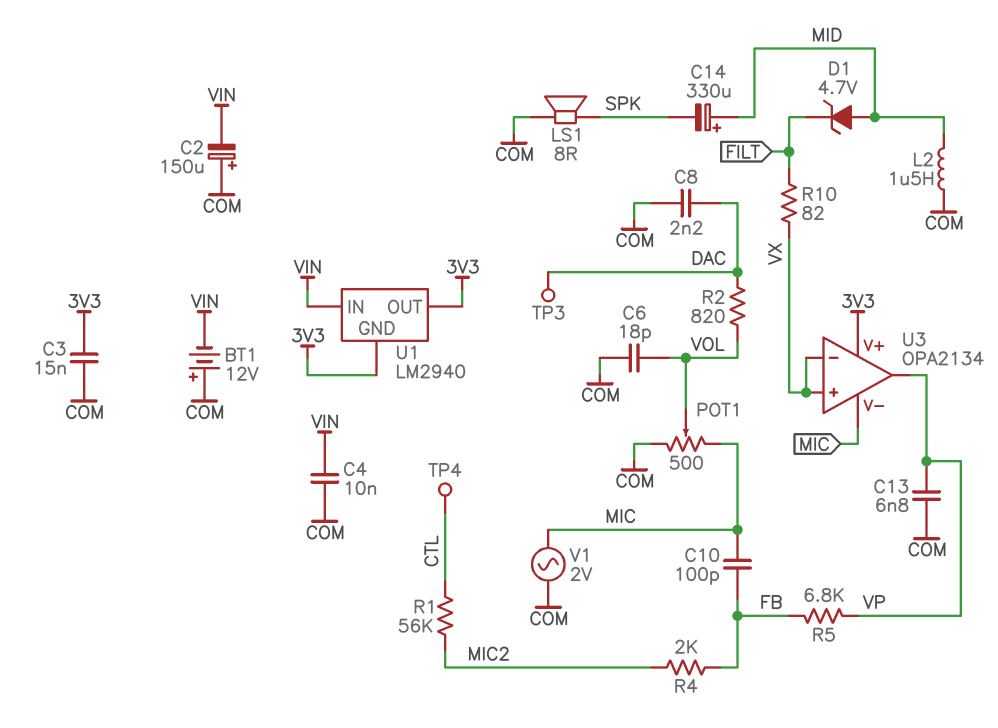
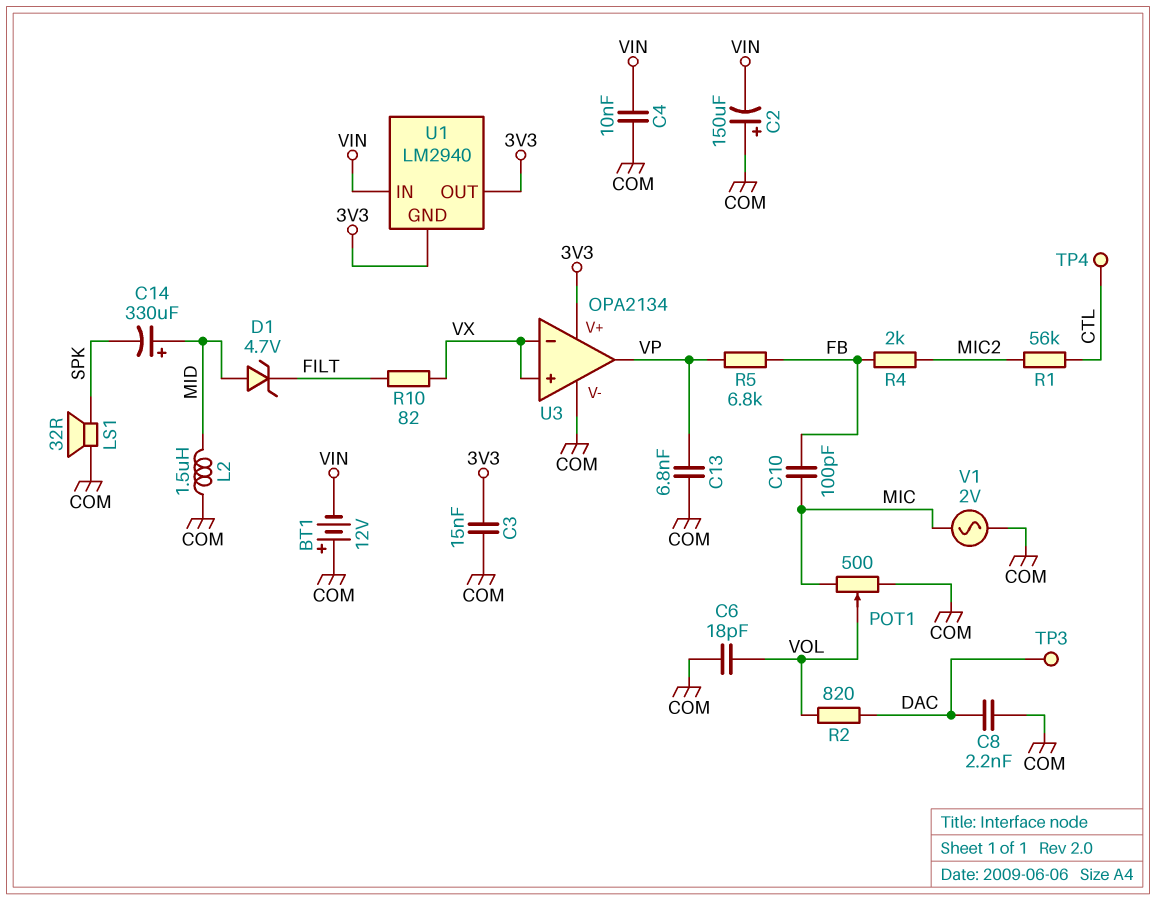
LS1: speaker 8R (COM, SPK) -> speaker 32R (COM, SPK)
U3 pin V-: MIC -> COM

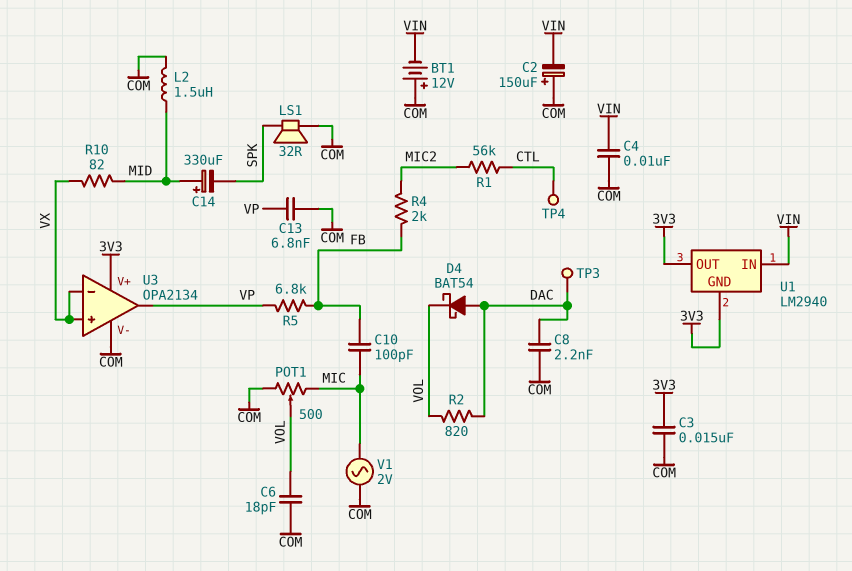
D1: zener 4.7V (A MID, K FILT) -> none
D4: none -> schottky BAT54 (A DAC, K VOL)
R10: 82 (FILT, VX) -> 82 (MID, VX)

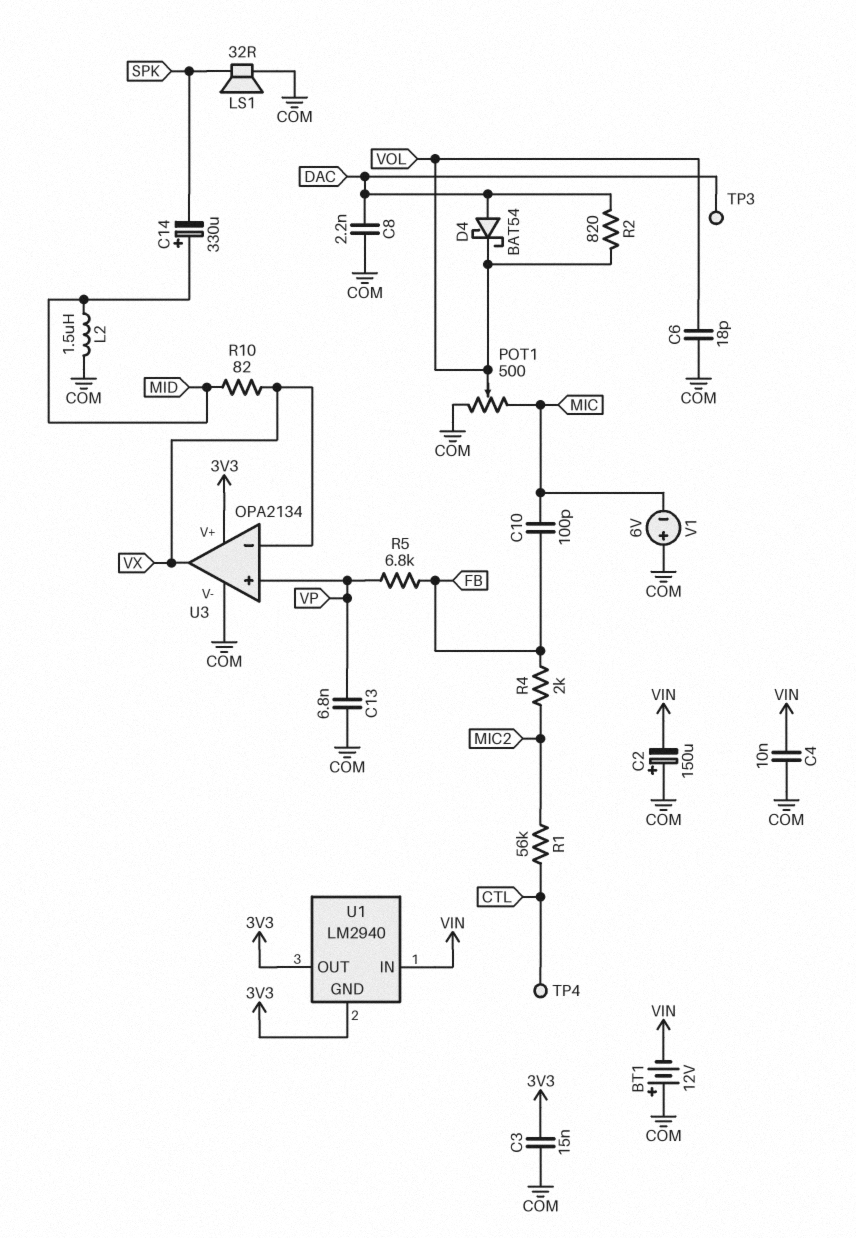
U3 pin in+: VX -> VP
U3 pin out: VP -> VX
V1: AC 2V (COM, MIC) -> 6V (plus COM, minus MIC)

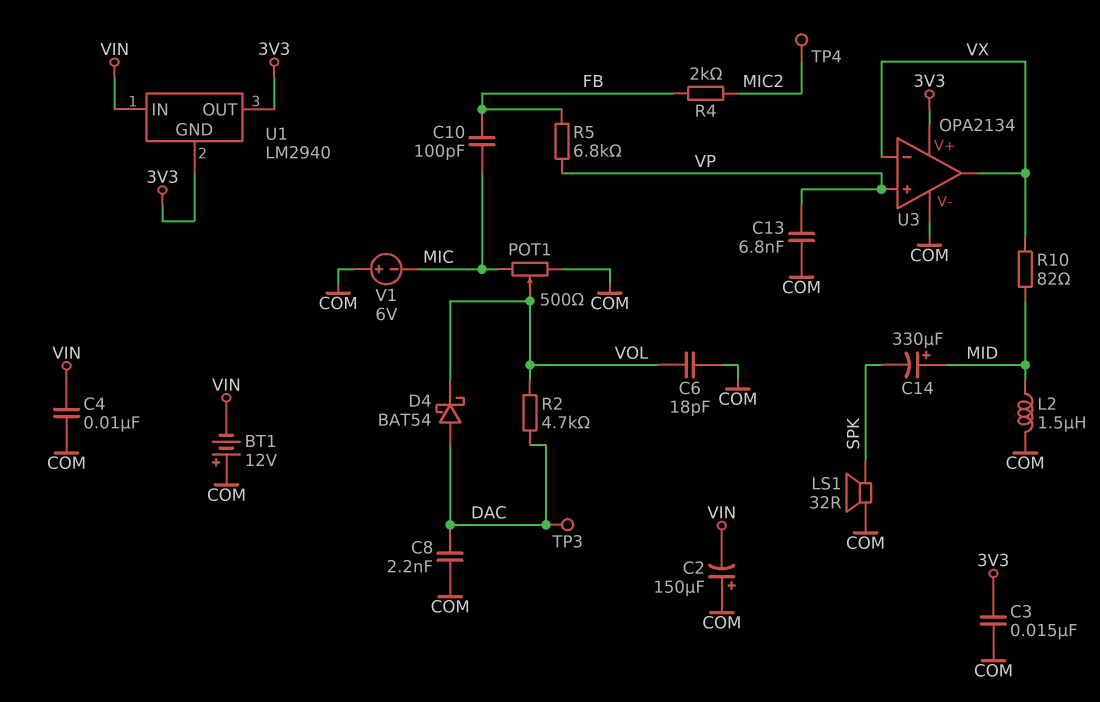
R1: 56k (CTL, MIC2) -> none
R2: 820 (DAC, VOL) -> 4.7k (DAC, VOL)
TP4: test point (CTL) -> test point (MIC2)

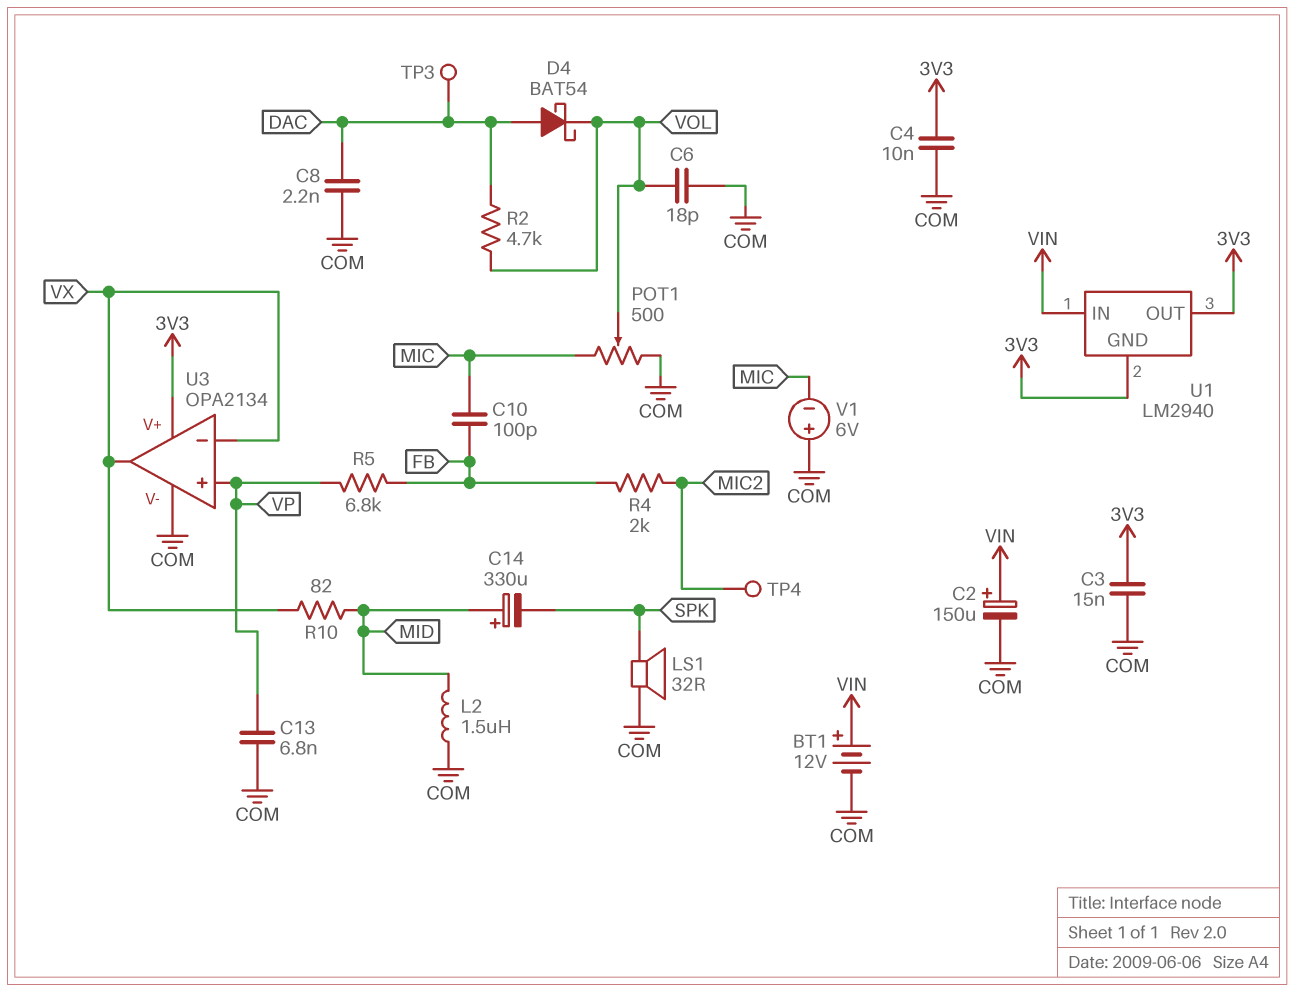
BT1: 12V (plus COM, minus VIN) -> 12V (plus VIN, minus COM)
C2: 150uF (plus COM, minus VIN) -> 150uF (plus VIN, minus COM)
C4: 10nF (COM, VIN) -> 10nF (3V3, COM)

